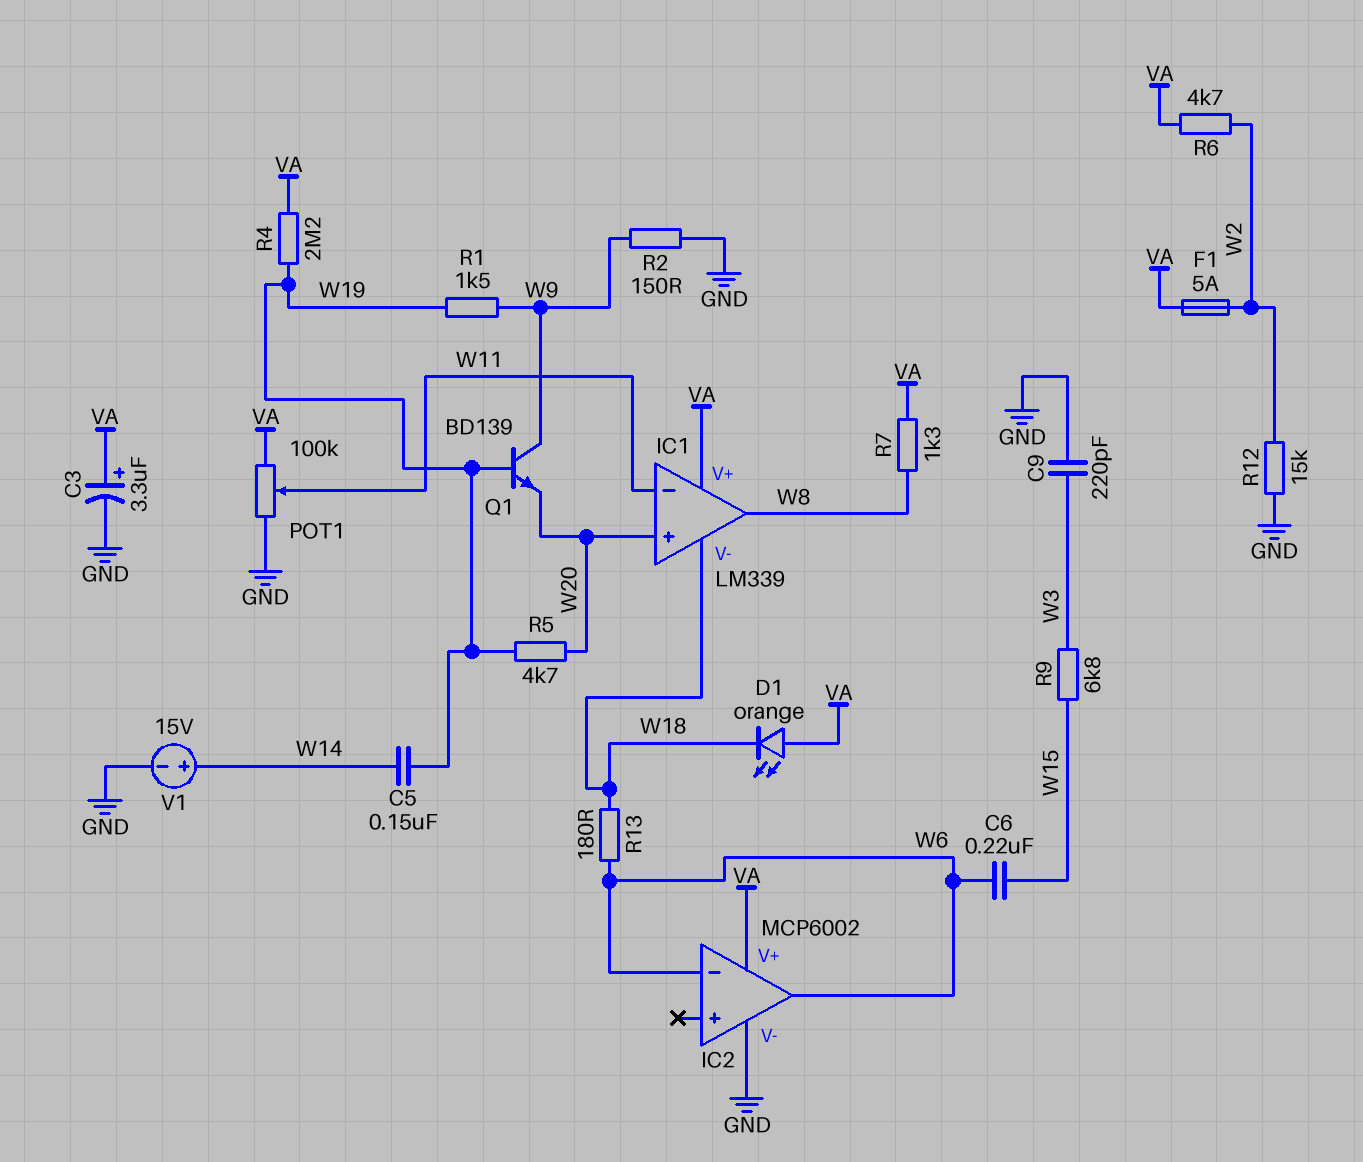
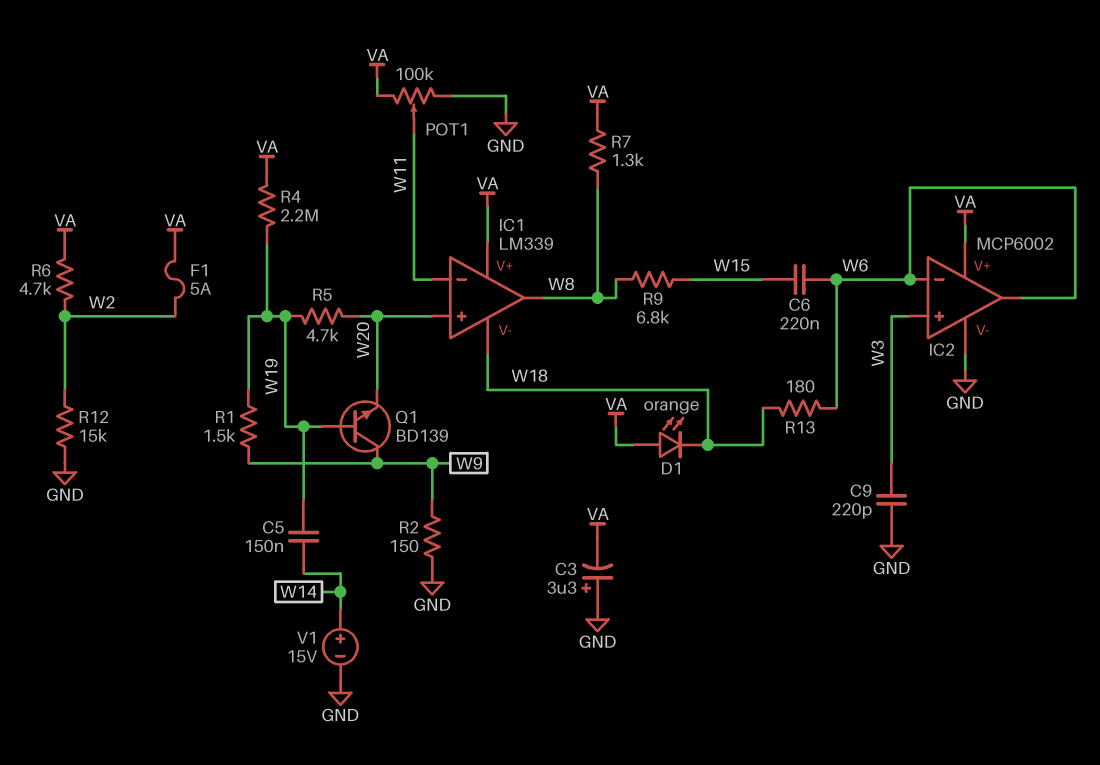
C3: 3.3uF (plus VA, minus GND) -> 3.3uF (plus GND, minus VA)
IC2 pin in+: none -> W3
R9: 6.8k (W3, W15) -> 6.8k (W8, W15)

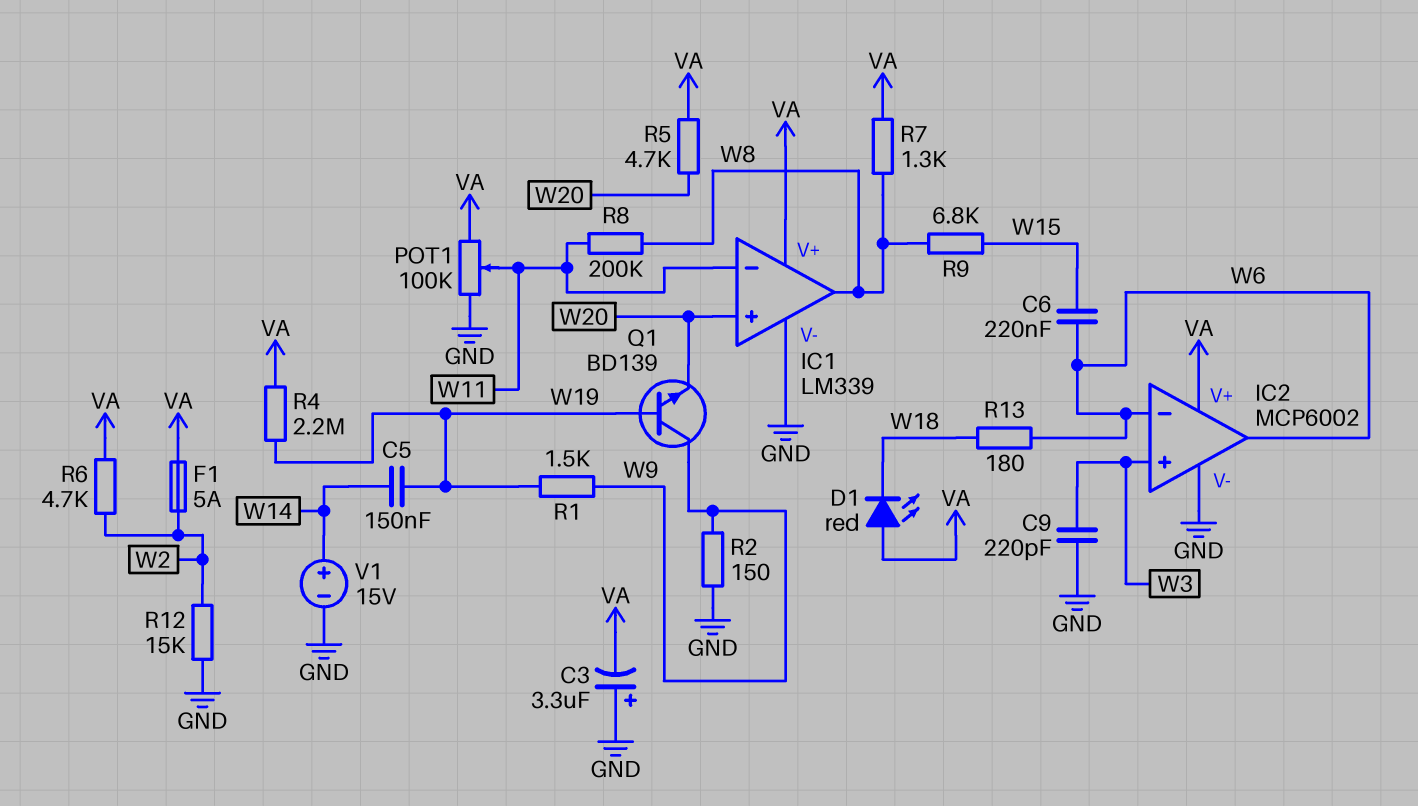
D1: LED orange (A VA, K W18) -> LED red (A VA, K W18)
IC1 pin V-: W18 -> GND
R5: 4.7k (W19, W20) -> 4.7k (VA, W20)
R8: none -> 200k (W8, W11)

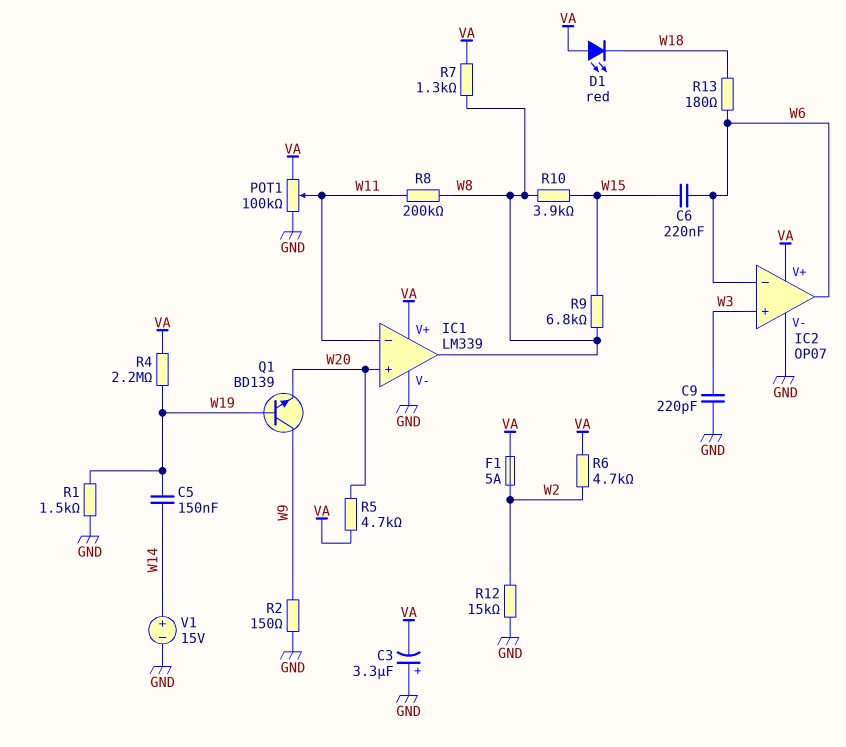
IC2: MCP6002 -> OP07
R1: 1.5k (W9, W19) -> 1.5k (GND, W19)
R10: none -> 3.9k (W8, W15)

